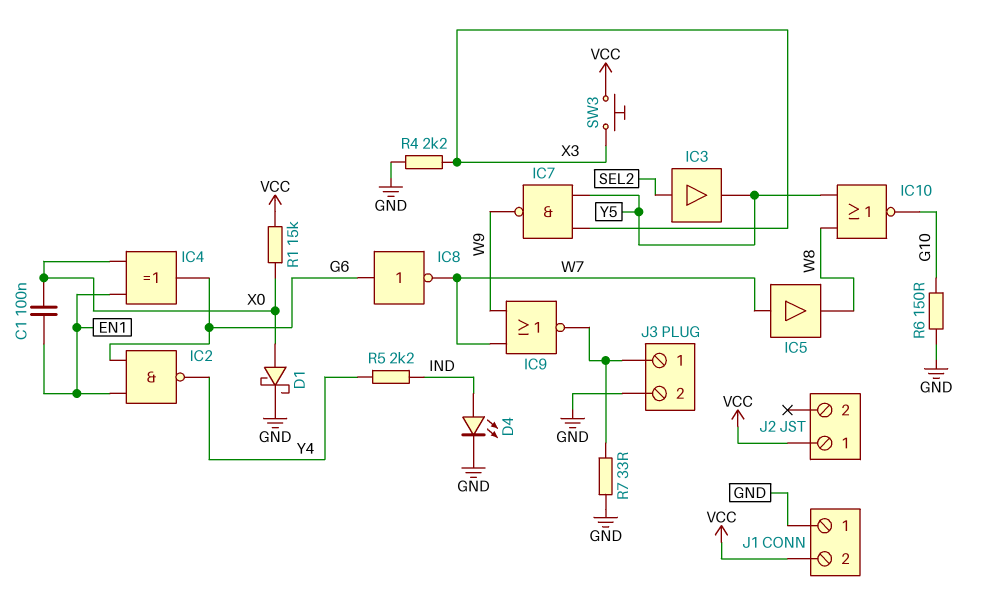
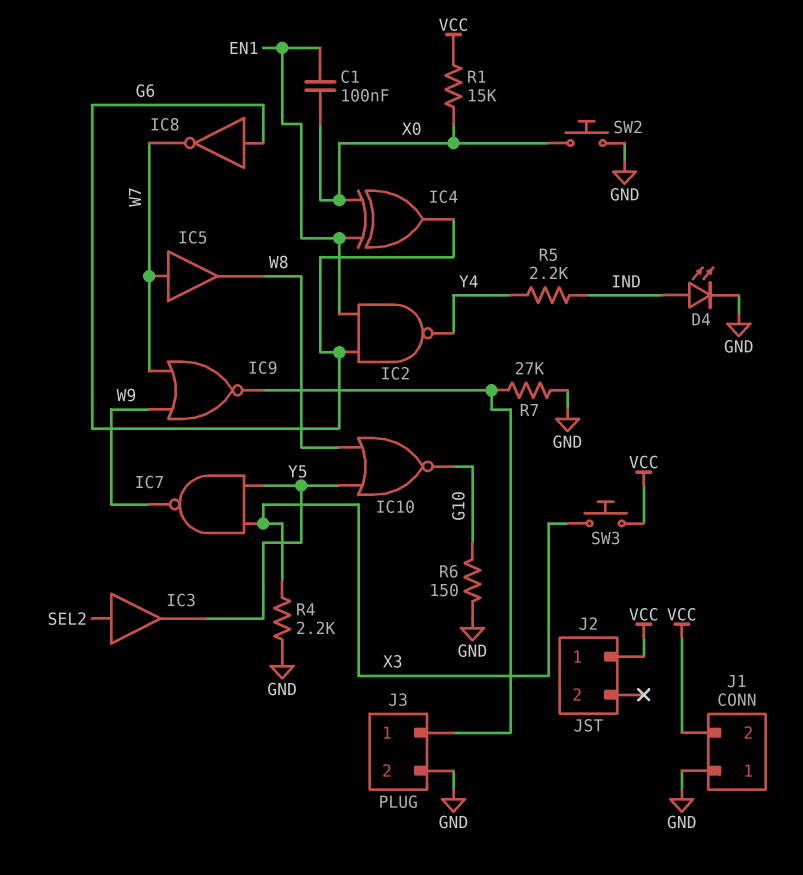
D1: schottky (A X0, K GND) -> none
R7: 33 (GND, J3/1) -> 27k (GND, J3/1)
SW2: none -> button (GND, X0)

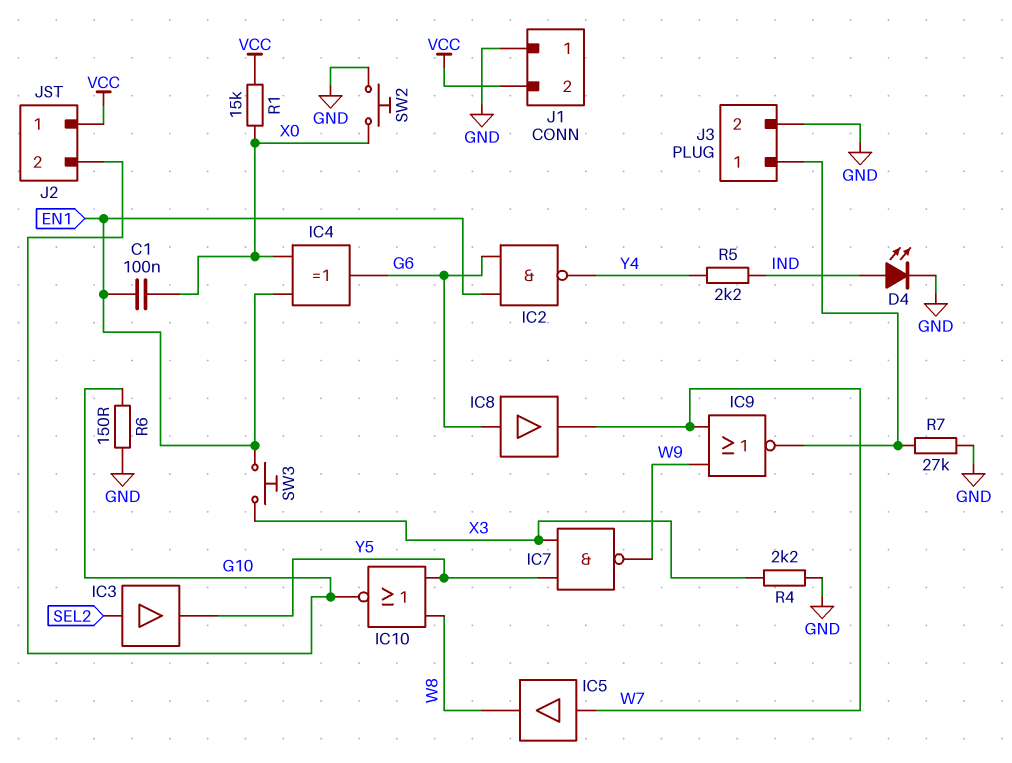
IC8: NOT (in G6, out W7) -> buffer (in G6, out W7)
J2 pin 2: none -> G10
SW3: button (VCC, X3) -> button (EN1, X3)

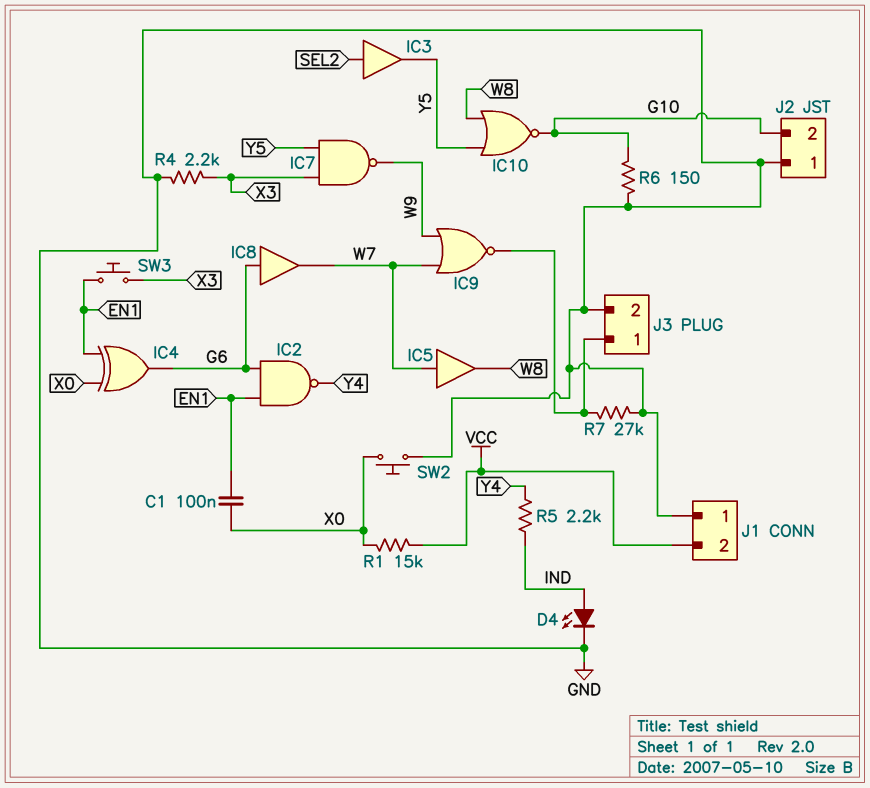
J2 pin 1: VCC -> GND

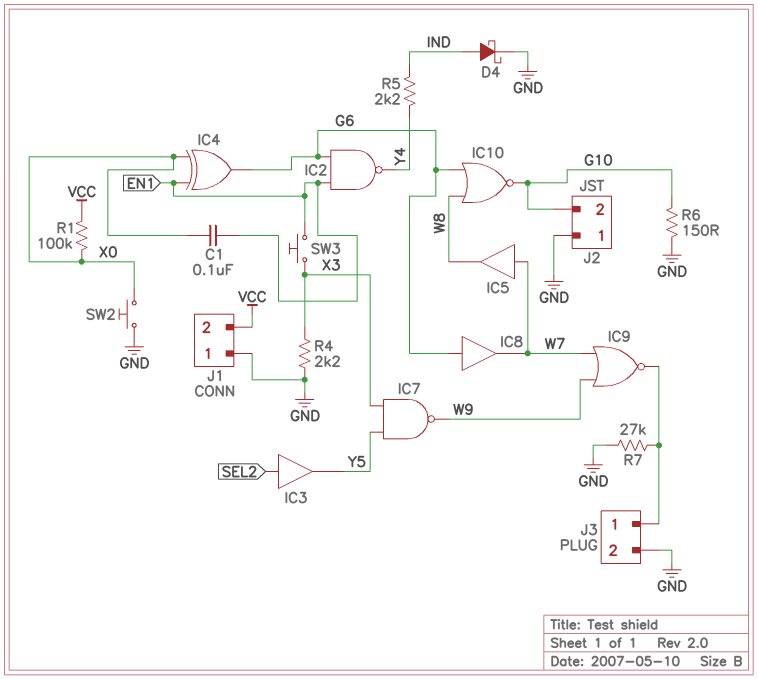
D4: LED (A IND, K GND) -> schottky (A IND, K GND)
IC10: NOR (in W8, in Y5, out G10) -> NOR (in G6, in W8, out G10)
R1: 15k (VCC, X0) -> 100k (VCC, X0)

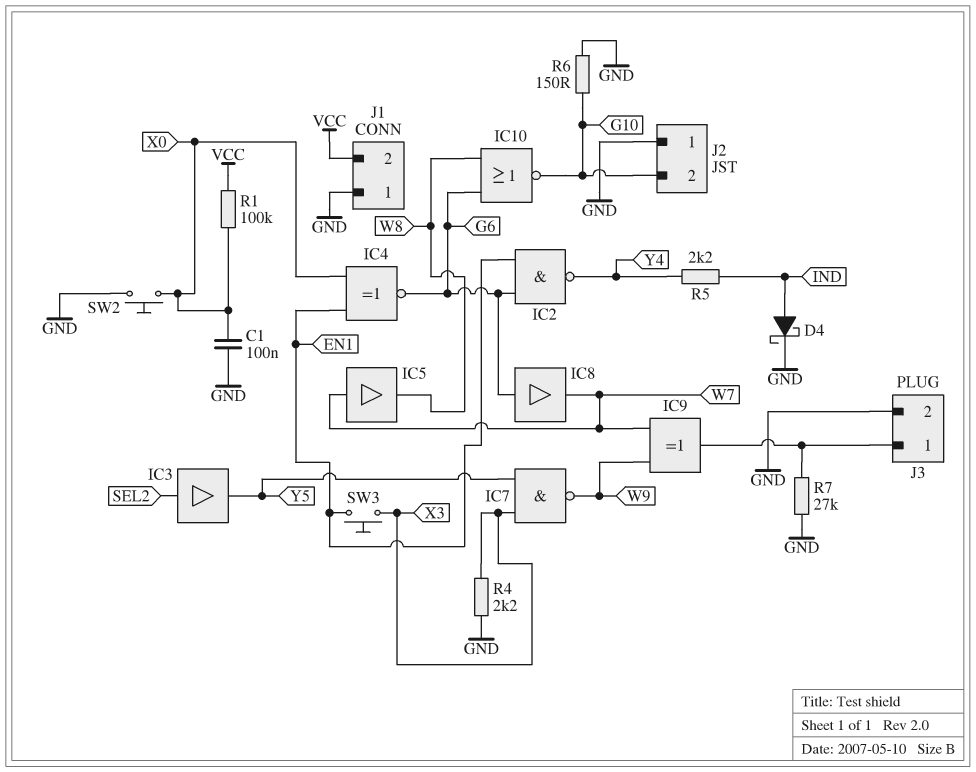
C1: 100nF (EN1, X0) -> 100nF (GND, X0)
IC4: XOR (in EN1, in X0, out G6) -> XNOR (in EN1, in X0, out G6)
IC9: NOR (in W7, in W9, out J3/1) -> XOR (in W7, in W9, out J3/1)

